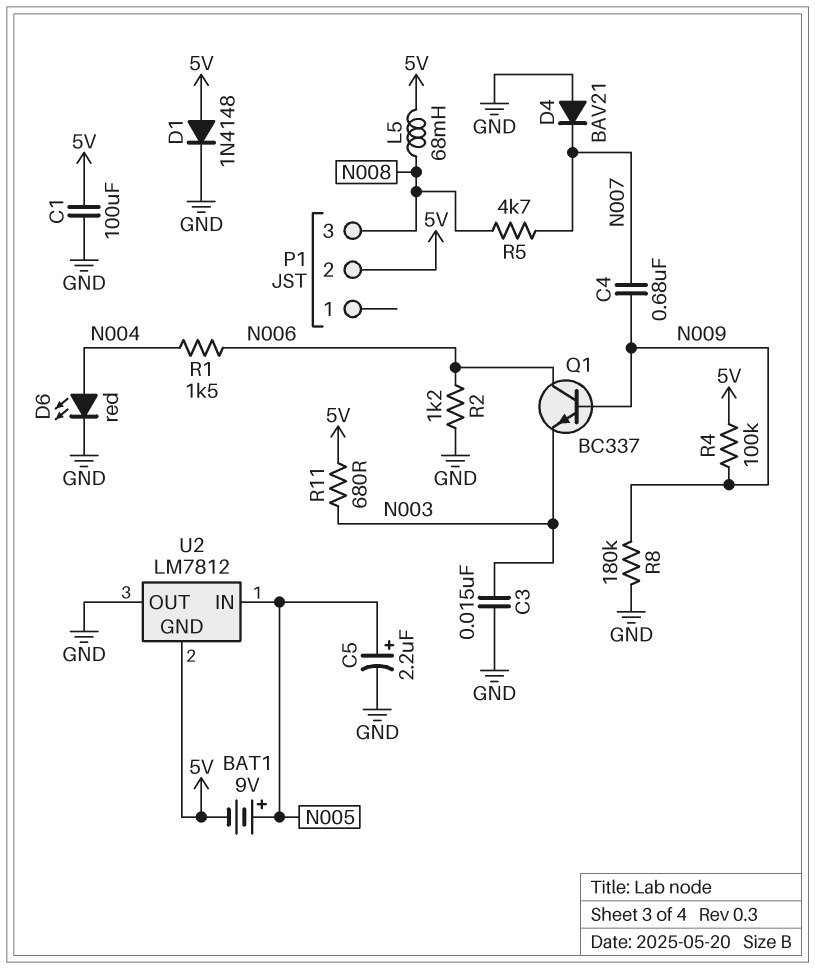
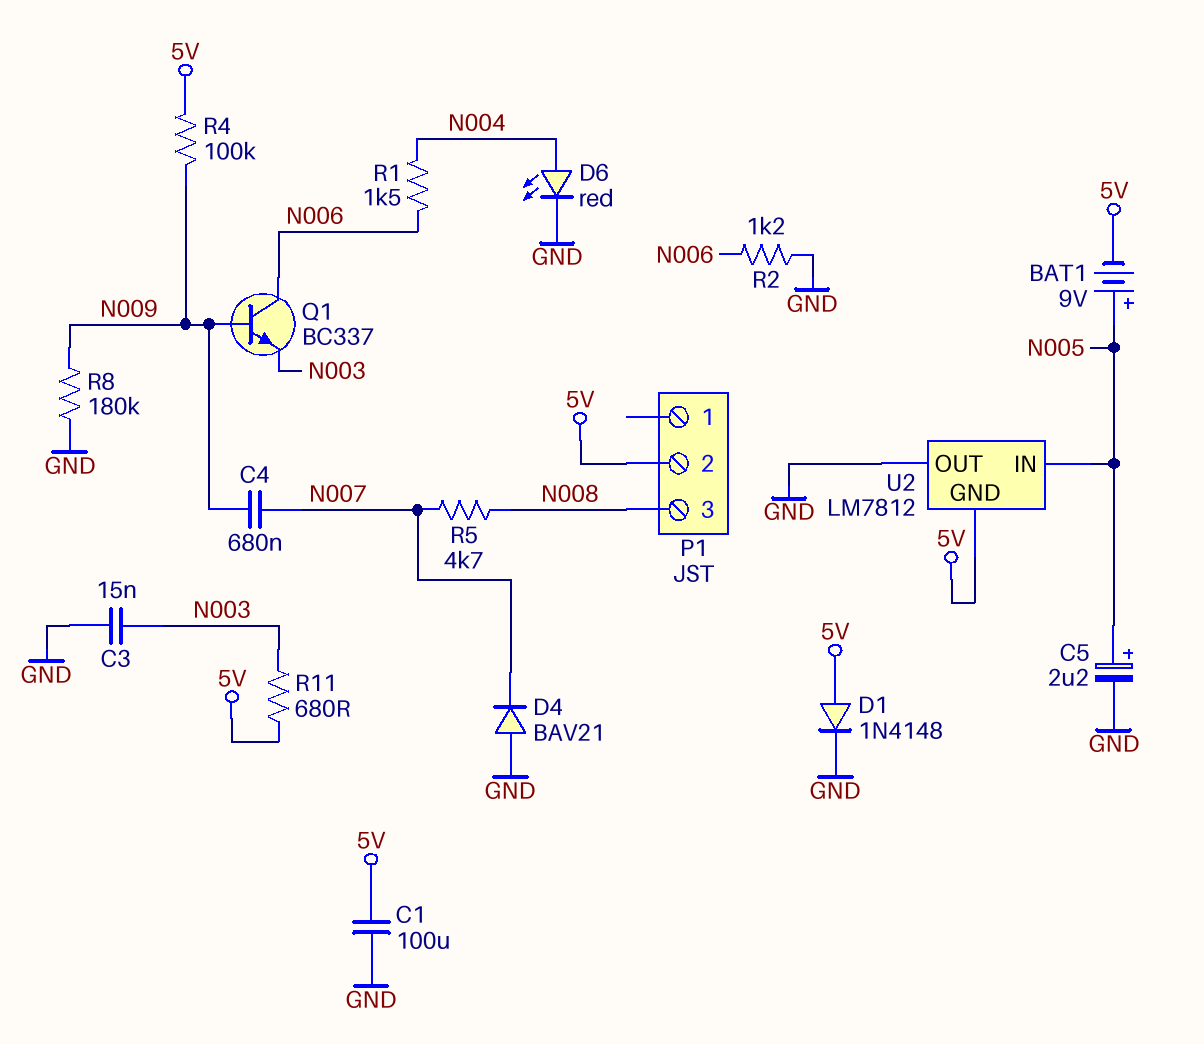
L5: 68mH (5V, N008) -> none

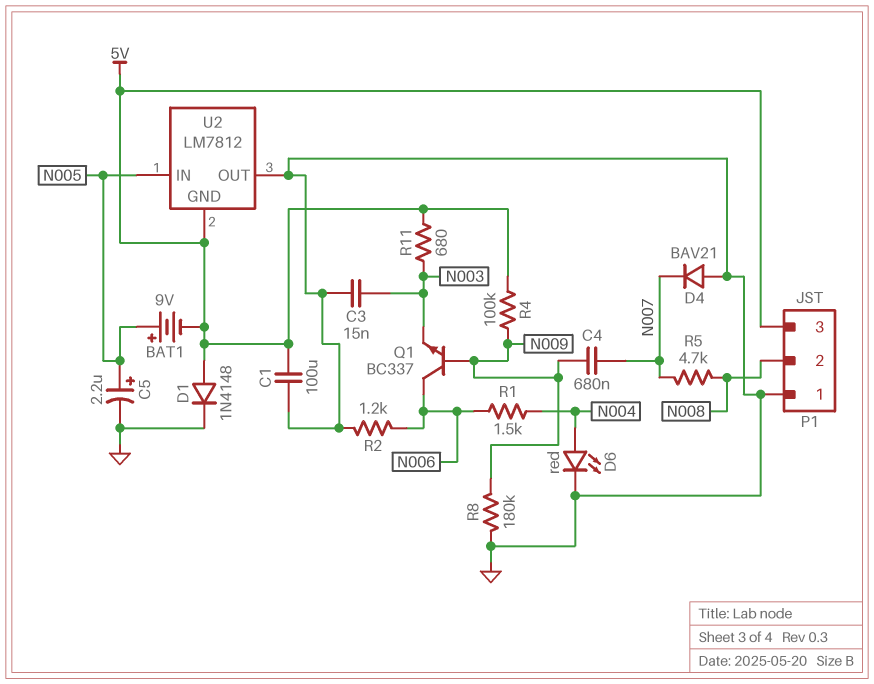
P1 pin 1: none -> GND
P1 pin 2: 5V -> N008
P1 pin 3: N008 -> 5V

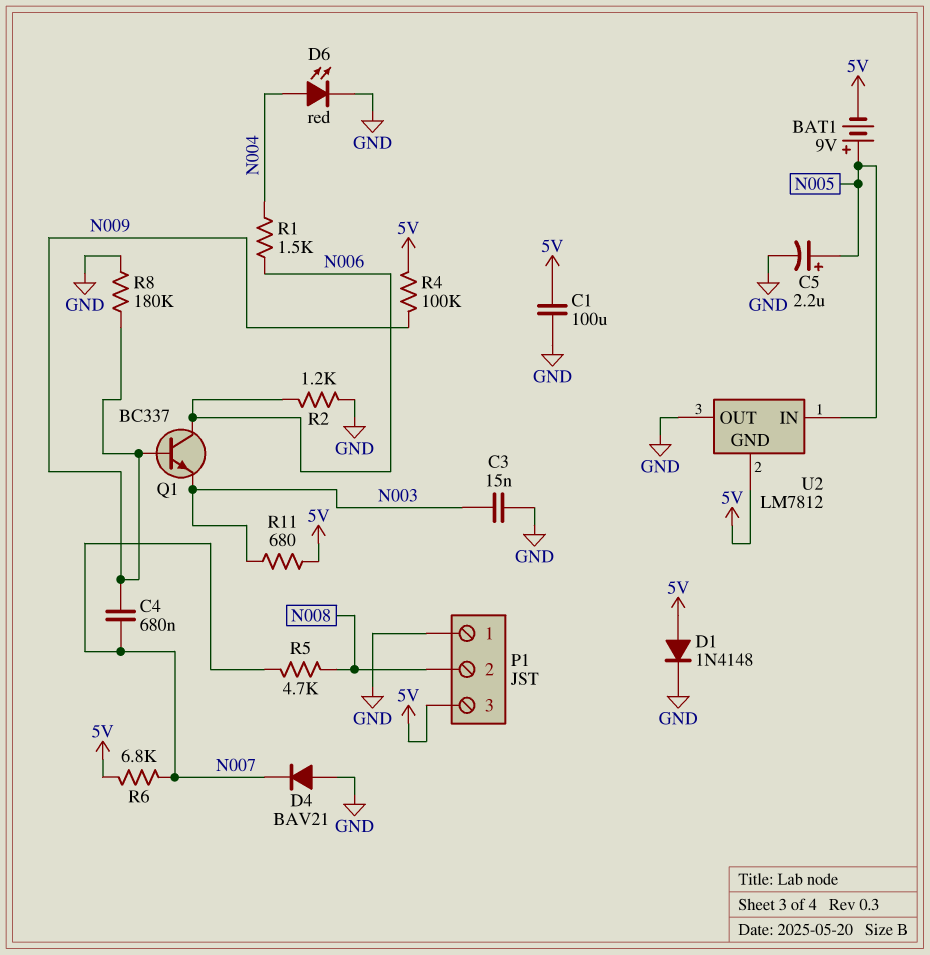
R6: none -> 6.8k (5V, N007)

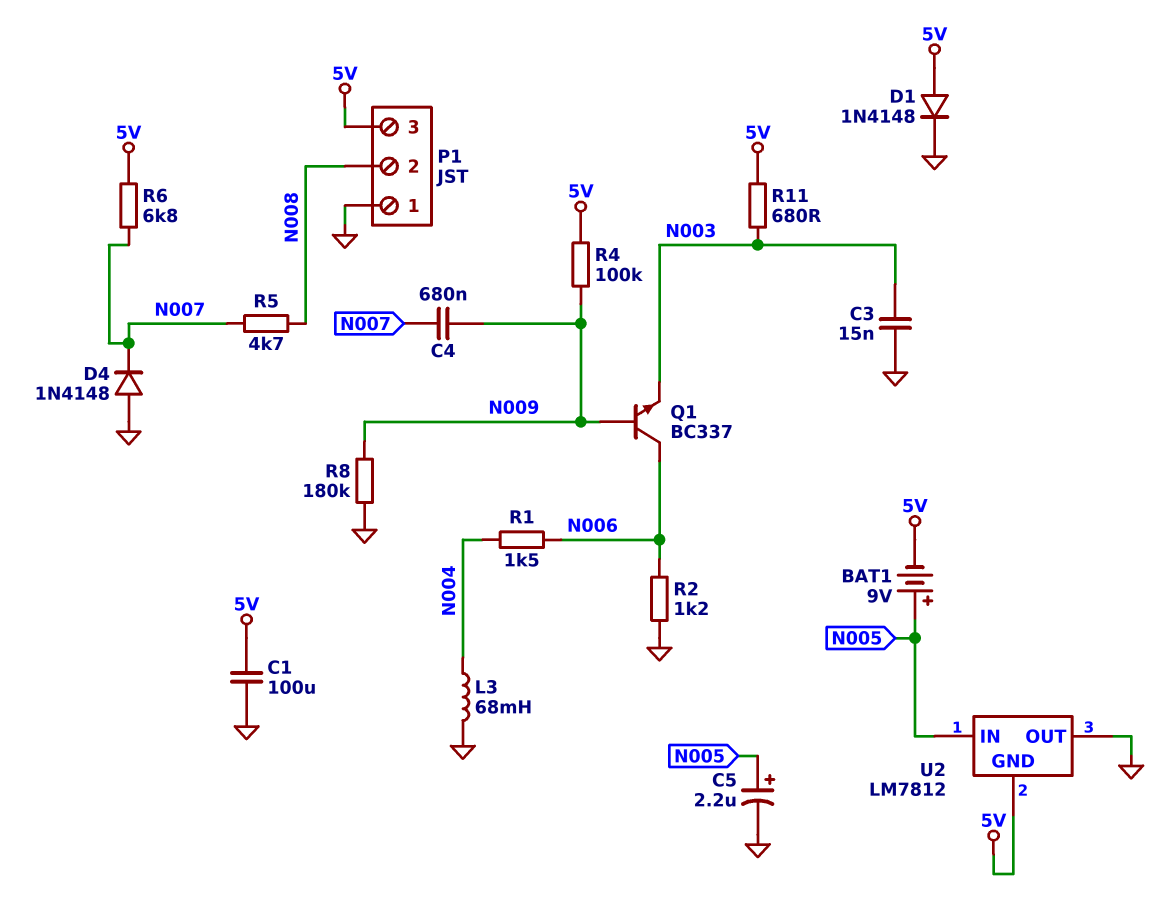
D4: diode BAV21 (A GND, K N007) -> diode 1N4148 (A GND, K N007)
D6: LED red (A N004, K GND) -> none
L3: none -> 68mH (GND, N004)

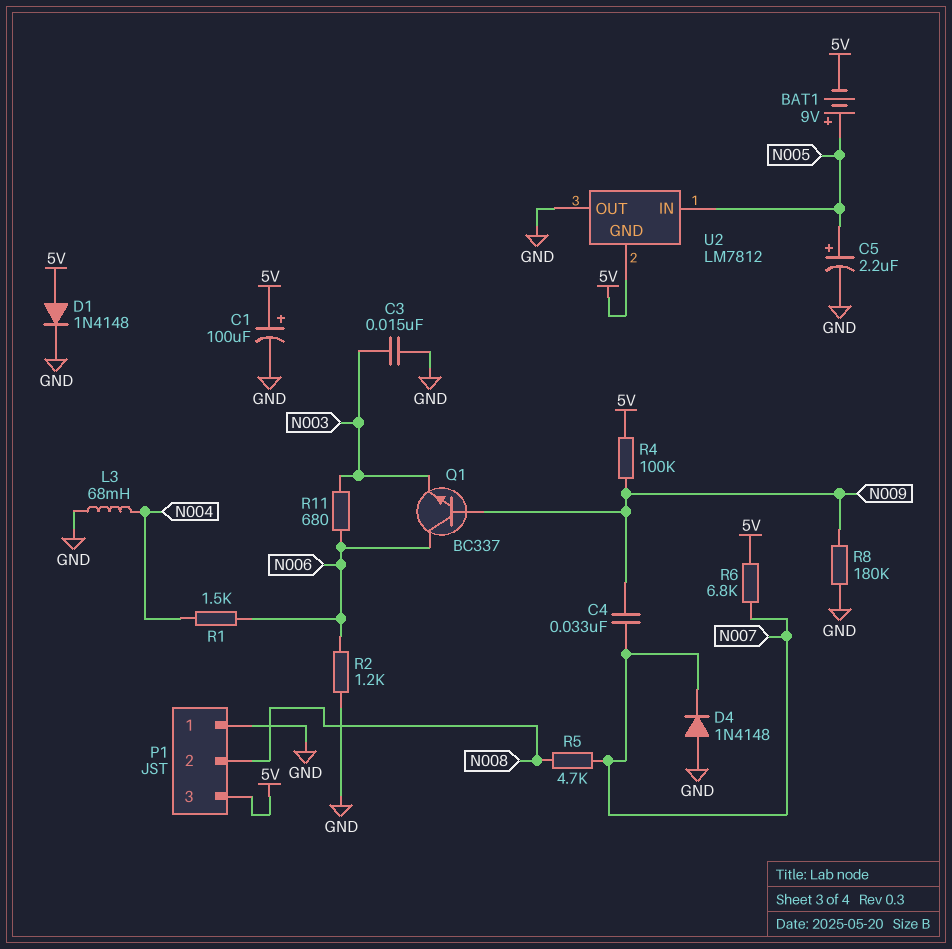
C1: 100uF (5V, GND) -> 100uF (plus 5V, minus GND)
C4: 680nF (N007, N009) -> 33nF (N007, N009)
R11: 680 (5V, N003) -> 680 (N003, N006)

